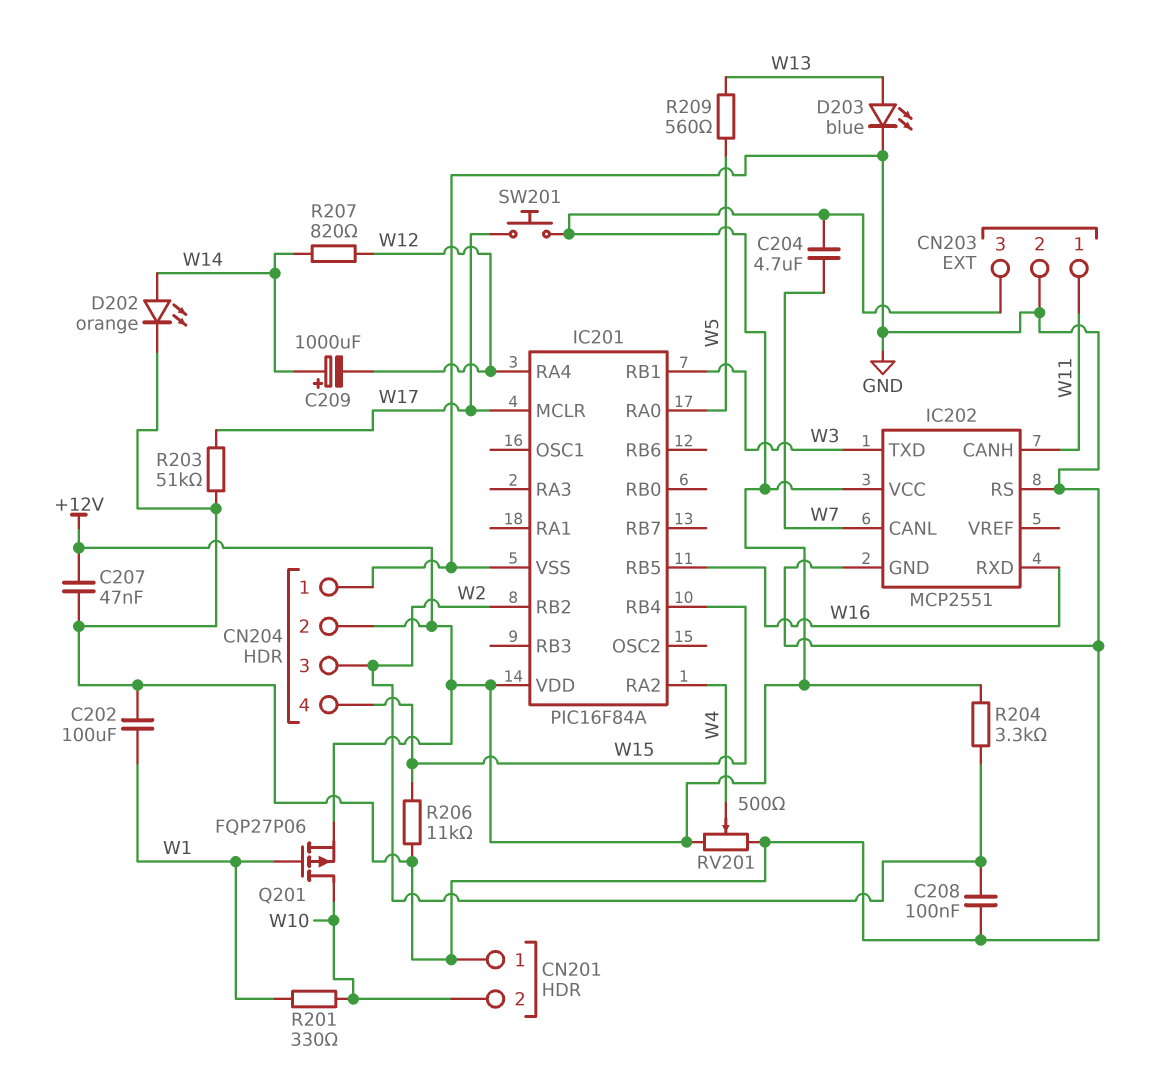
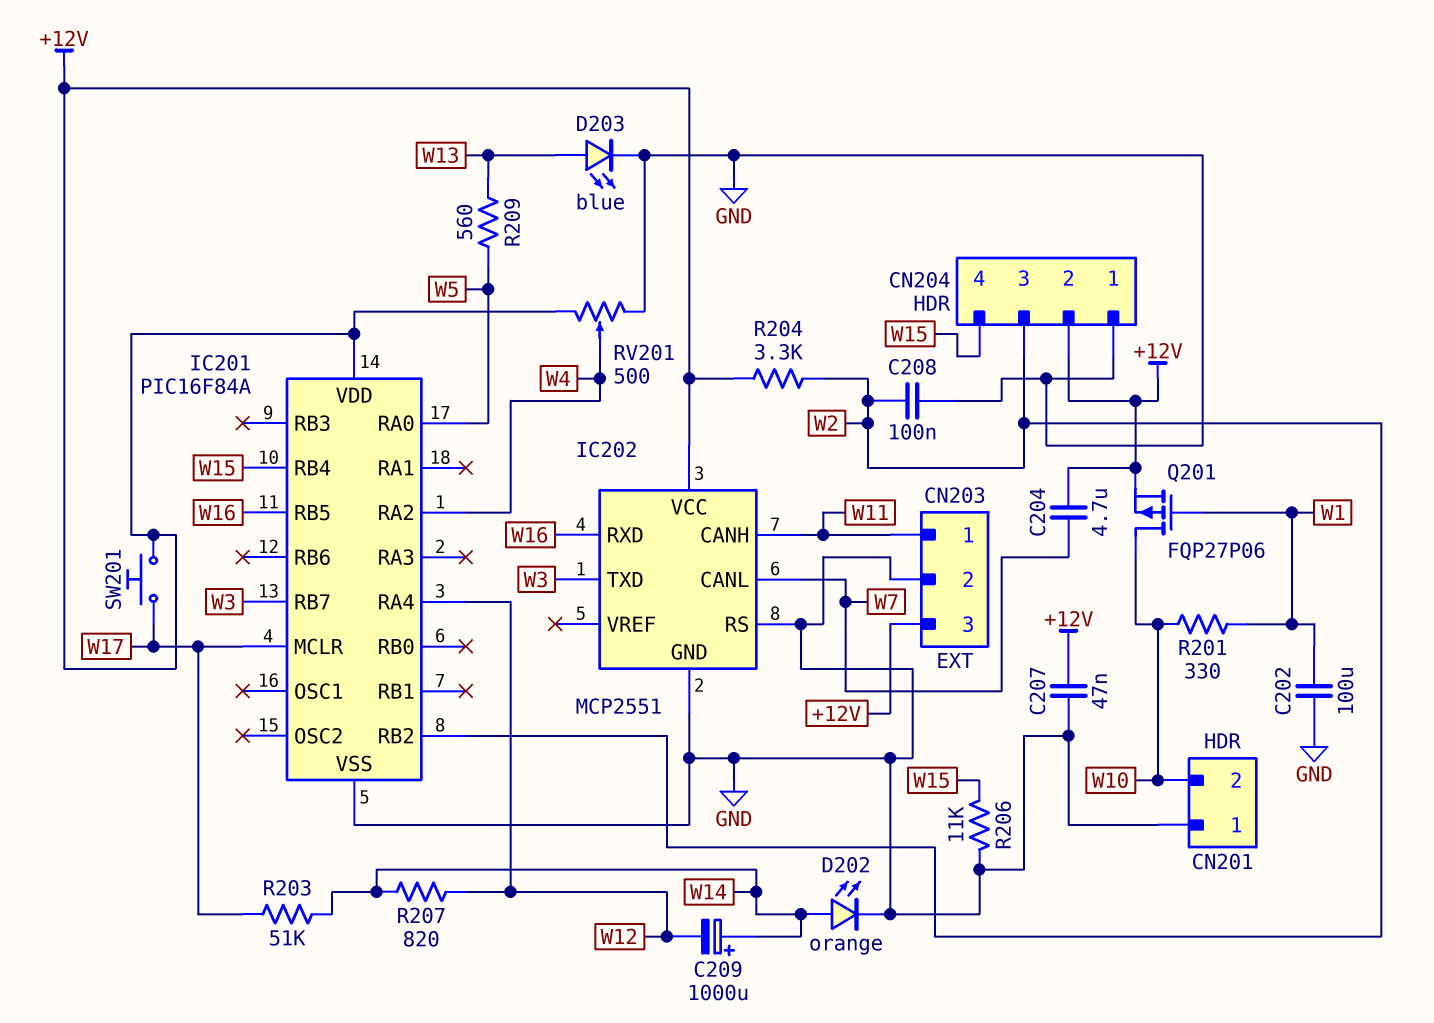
IC201 pin RB1: W3 -> none
IC201 pin RB7: none -> W3
R203: 51k (GND, W17) -> 51k (W14, W17)

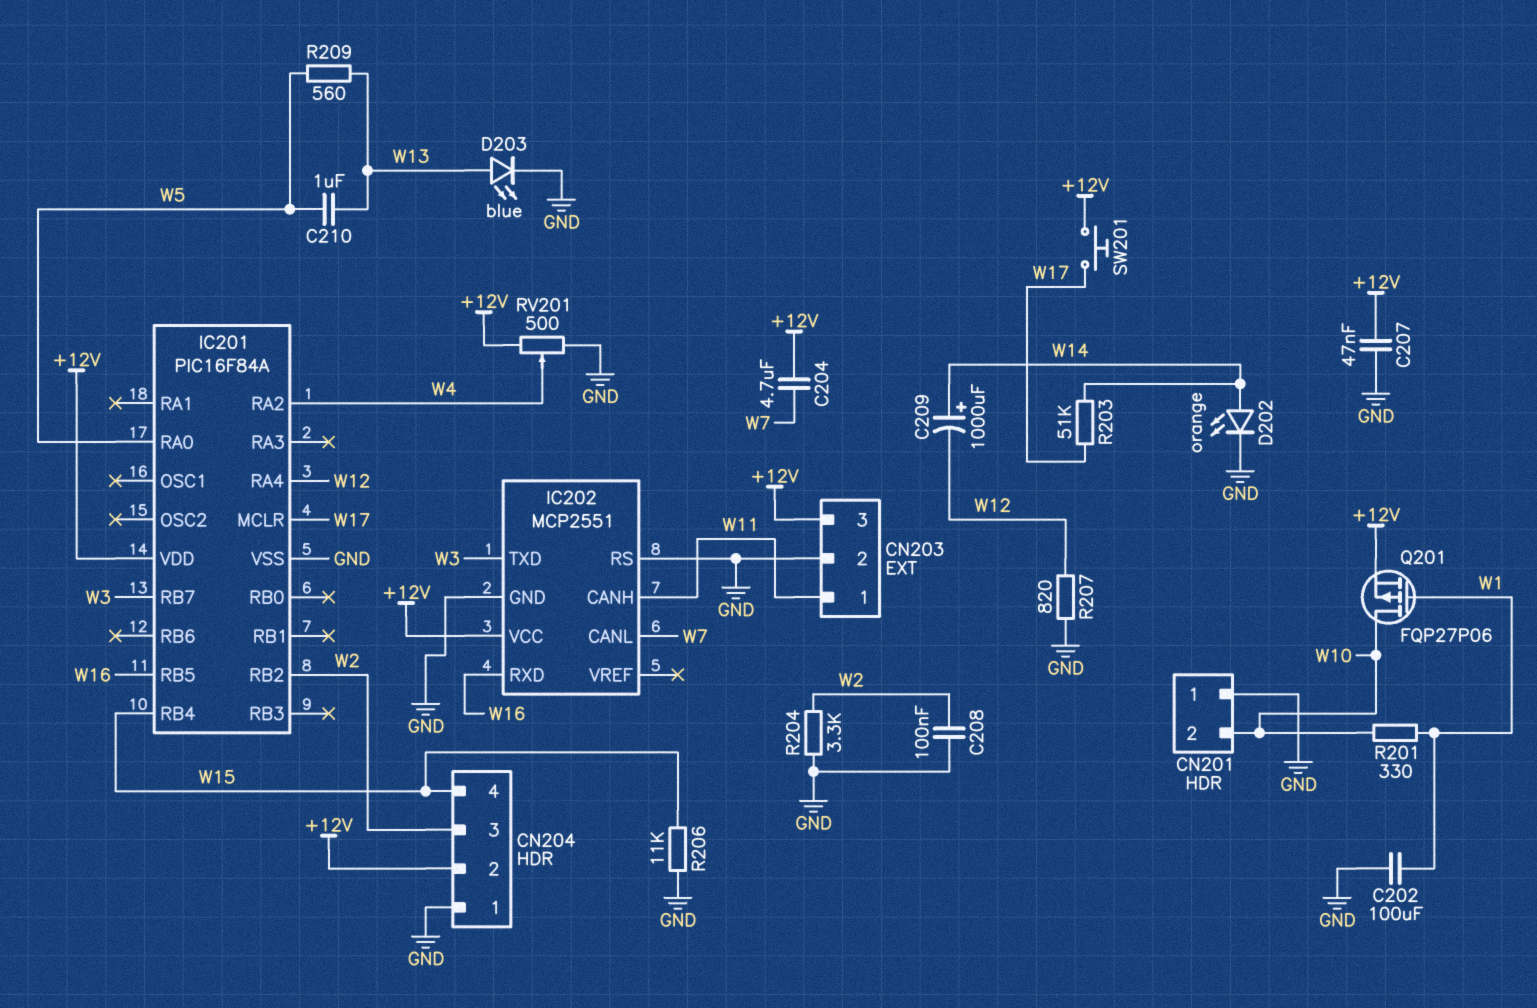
C210: none -> 1uF (W5, W13)
R204: 3.3k (+12V, W2) -> 3.3k (GND, W2)
R207: 820 (W12, W14) -> 820 (GND, W12)

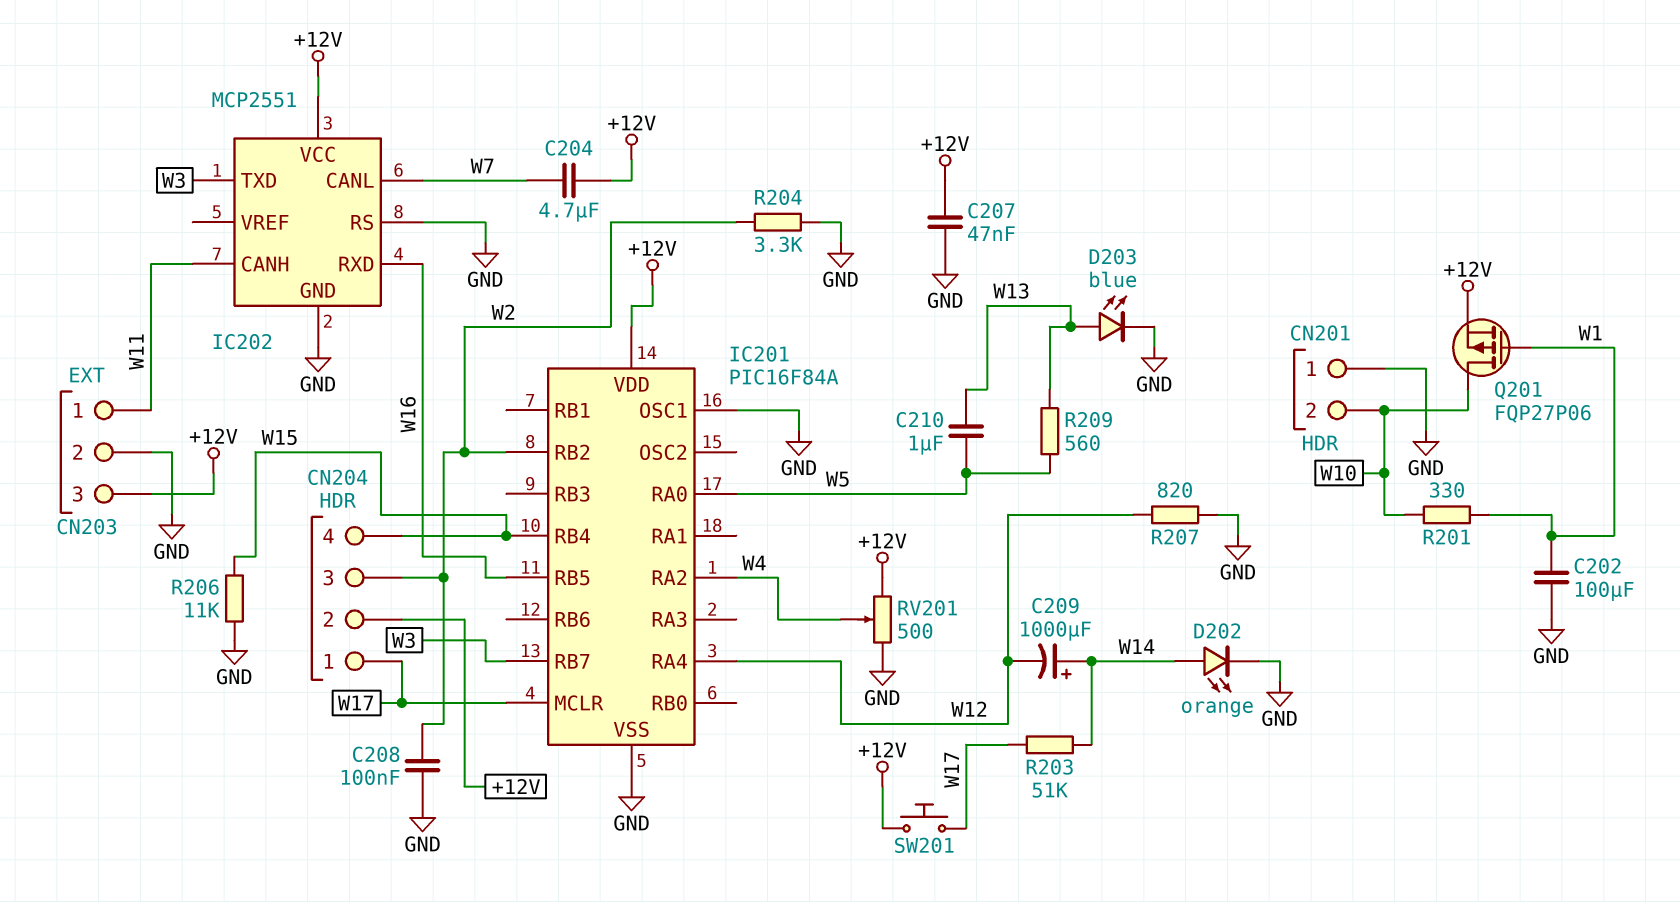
CN204 pin 1: GND -> W17
IC201 pin OSC1: none -> GND

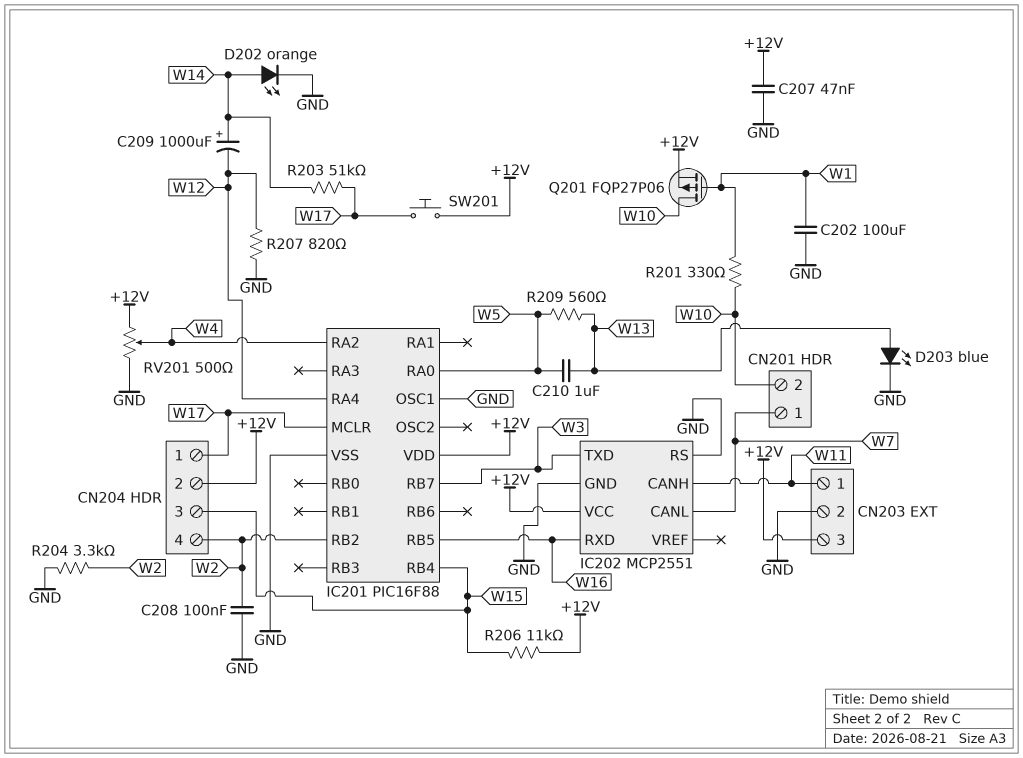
C204: 4.7uF (+12V, W7) -> none
CN201 pin 1: GND -> W7
CN204 pin 3: W2 -> W15
CN204 pin 4: W15 -> W2
IC201: PIC16F84A -> PIC16F88
R206: 11k (GND, W15) -> 11k (+12V, W15)

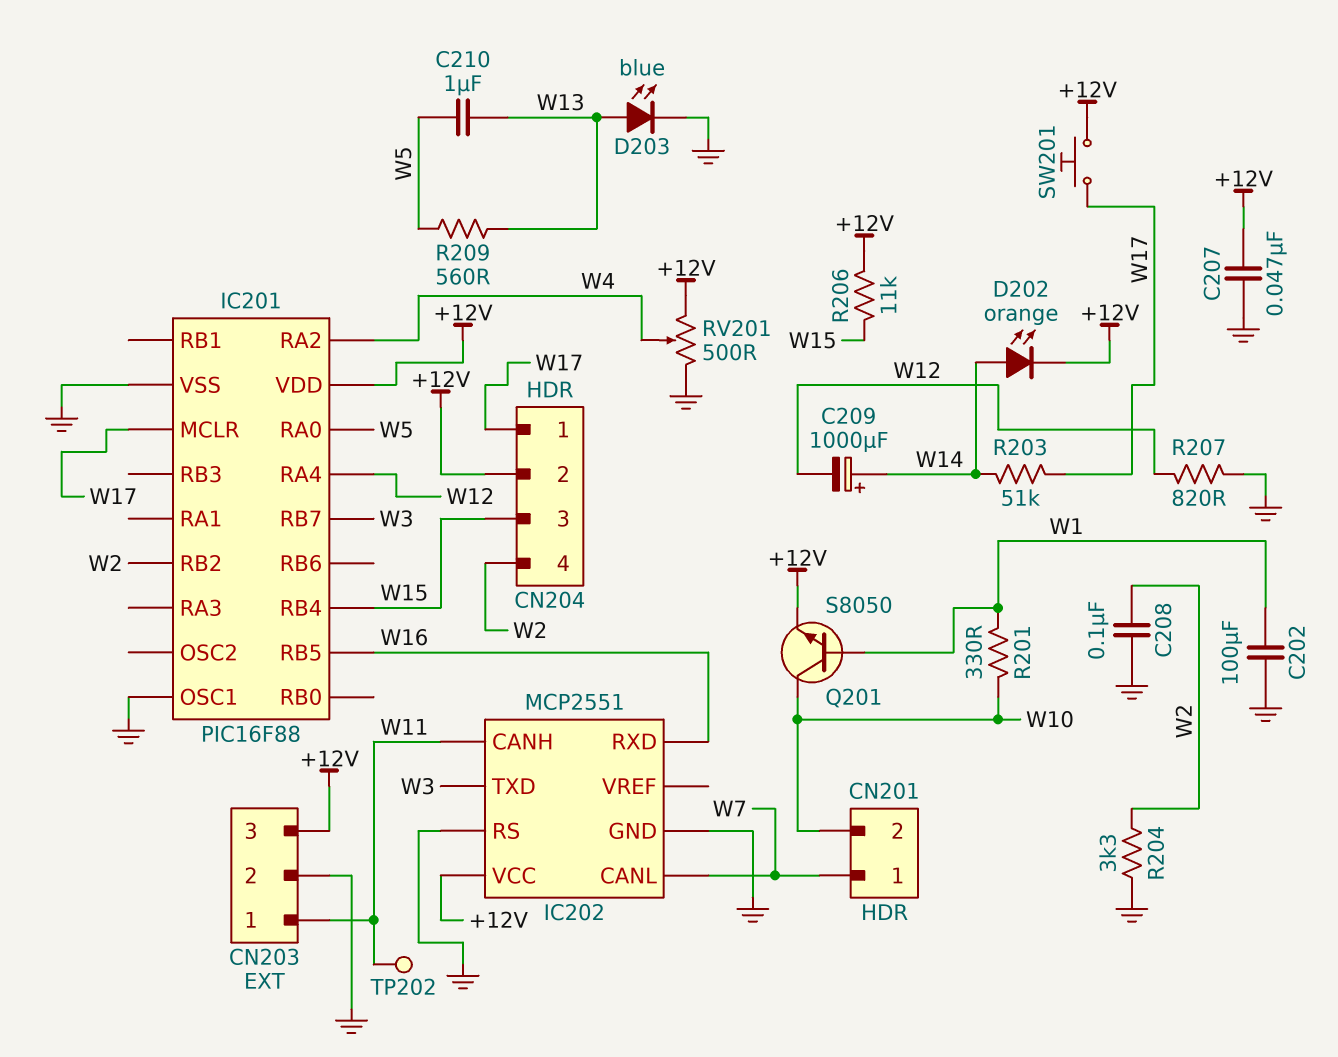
D202: LED orange (A W14, K GND) -> LED orange (A W14, K +12V)
Q201: PMOS FQP27P06 (G W1, D W10, S +12V) -> NPN S8050 (B W1, C W10, E +12V)
TP202: none -> test point (W11)

